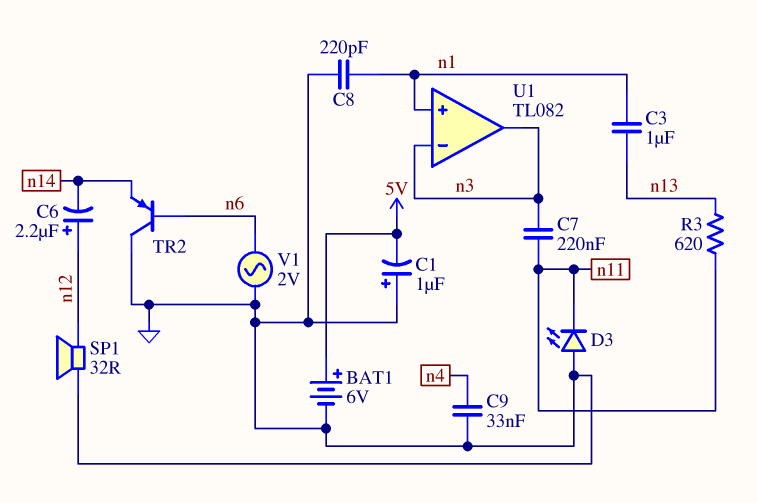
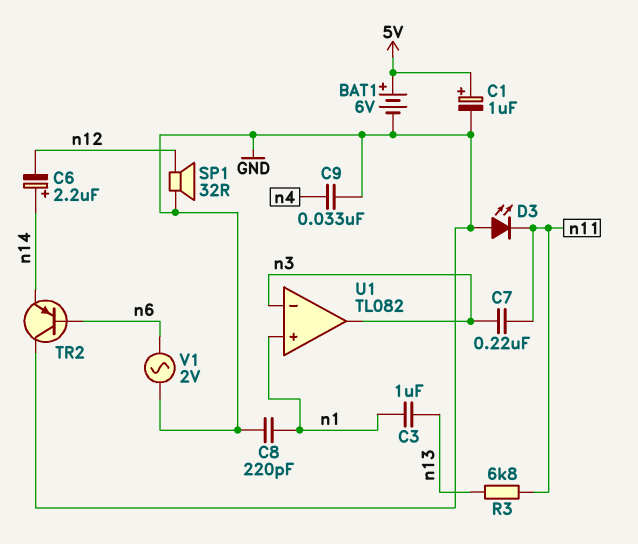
C1: 1uF (plus GND, minus 5V) -> 1uF (plus 5V, minus GND)
C6: 2.2uF (plus n12, minus n14) -> 2.2uF (plus n14, minus n12)
R3: 620 (n11, n13) -> 6.8k (n11, n13)

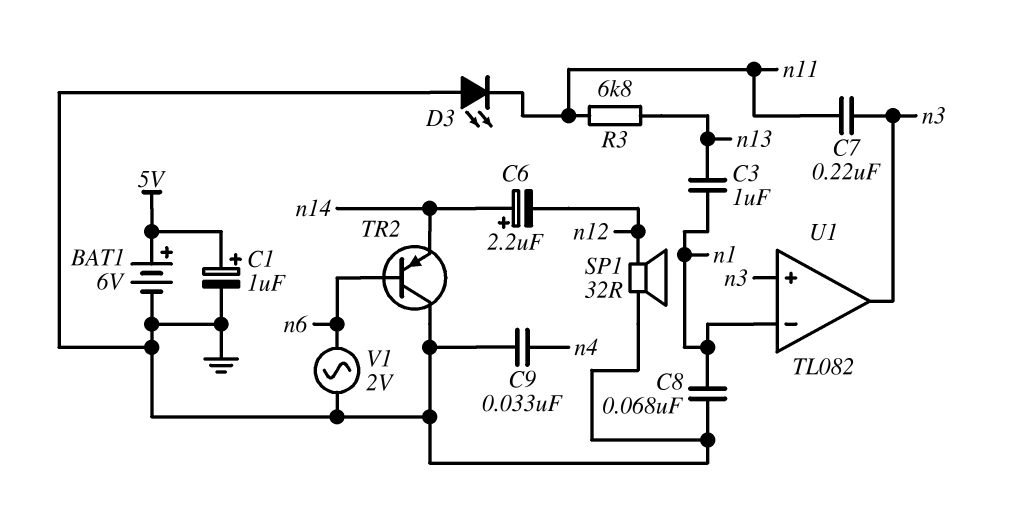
C8: 220pF (GND, n1) -> 68nF (GND, n1)
U1 pin in+: n1 -> n3
U1 pin in-: n3 -> n1

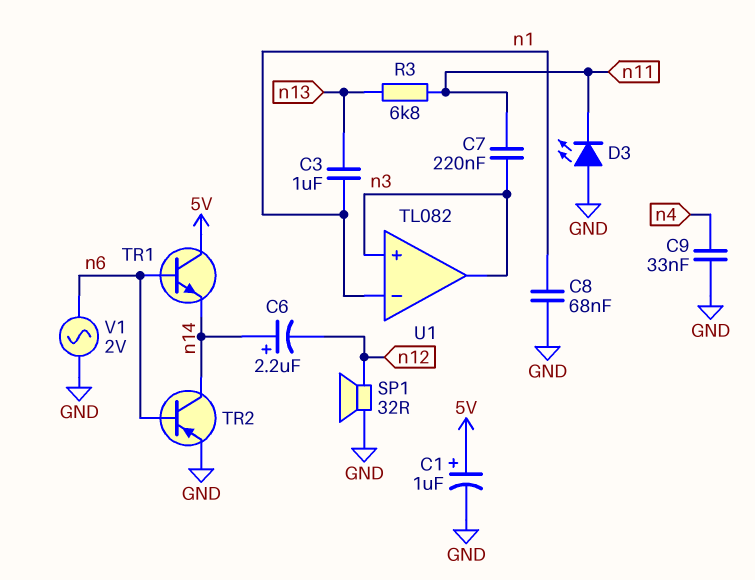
BAT1: 6V (plus 5V, minus GND) -> none
TR1: none -> NPN (B n6, C 5V, E n14)
TR2: PNP (B n6, C GND, E n14) -> PNP (B n6, C n14, E GND)

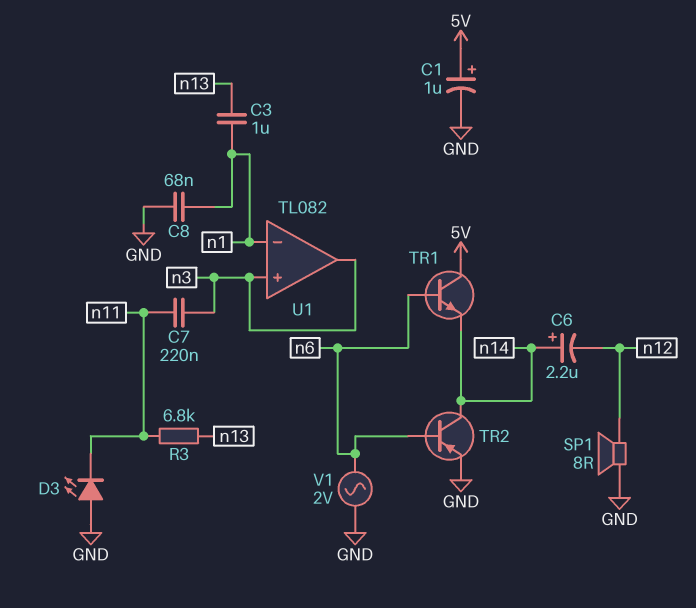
C9: 33nF (GND, n4) -> none
SP1: speaker 32R (GND, n12) -> speaker 8R (GND, n12)

